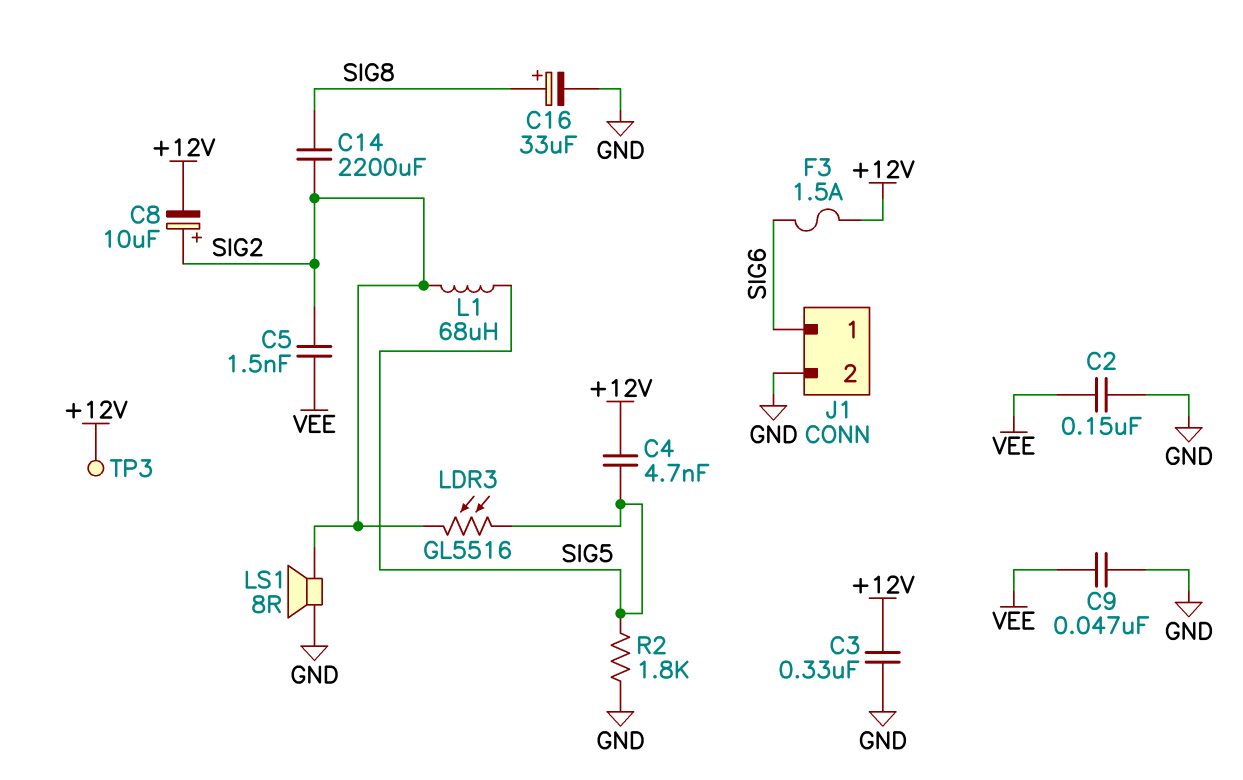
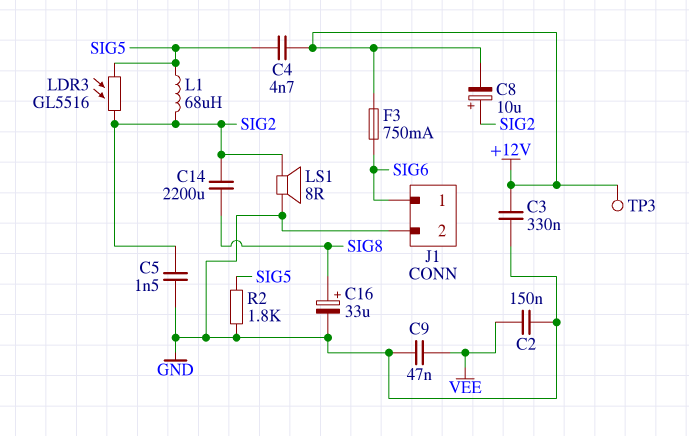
C5: 1.5nF (SIG2, VEE) -> 1.5nF (GND, SIG2)
F3: 1.5A (+12V, SIG6) -> 750mA (+12V, SIG6)

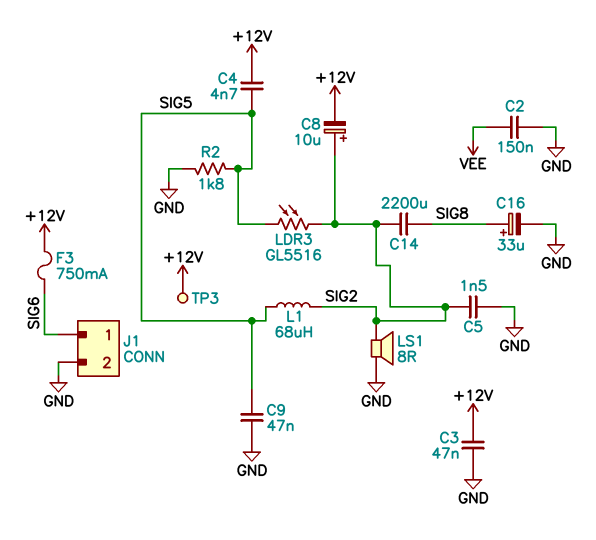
C3: 330nF (+12V, GND) -> 47nF (+12V, GND)
C9: 47nF (GND, VEE) -> 47nF (GND, SIG5)

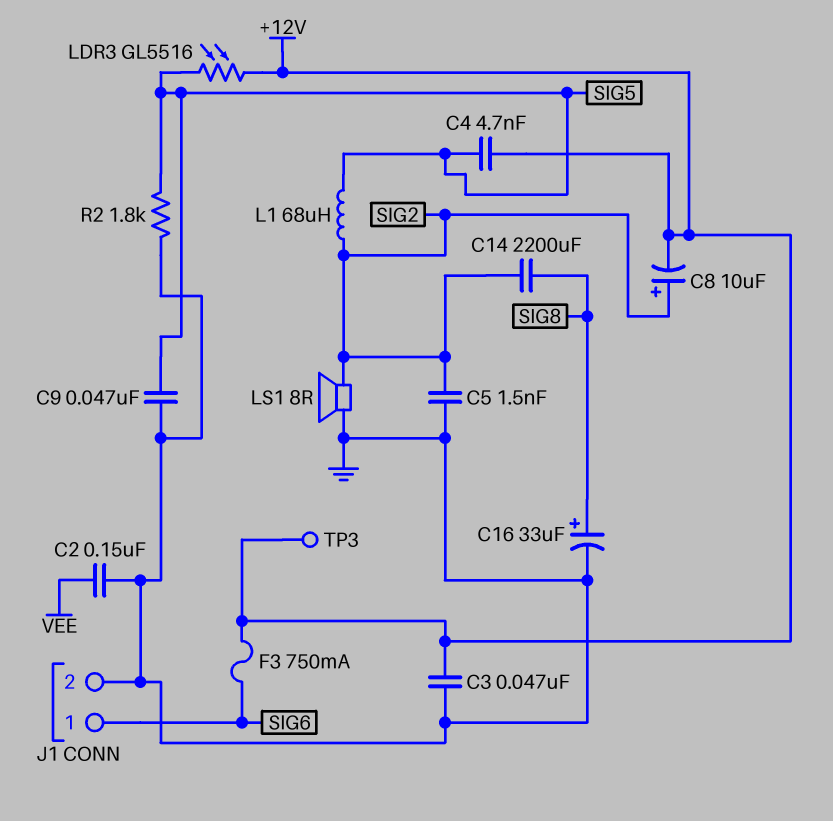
LDR3: GL5516 (SIG2, SIG5) -> GL5516 (+12V, SIG5)

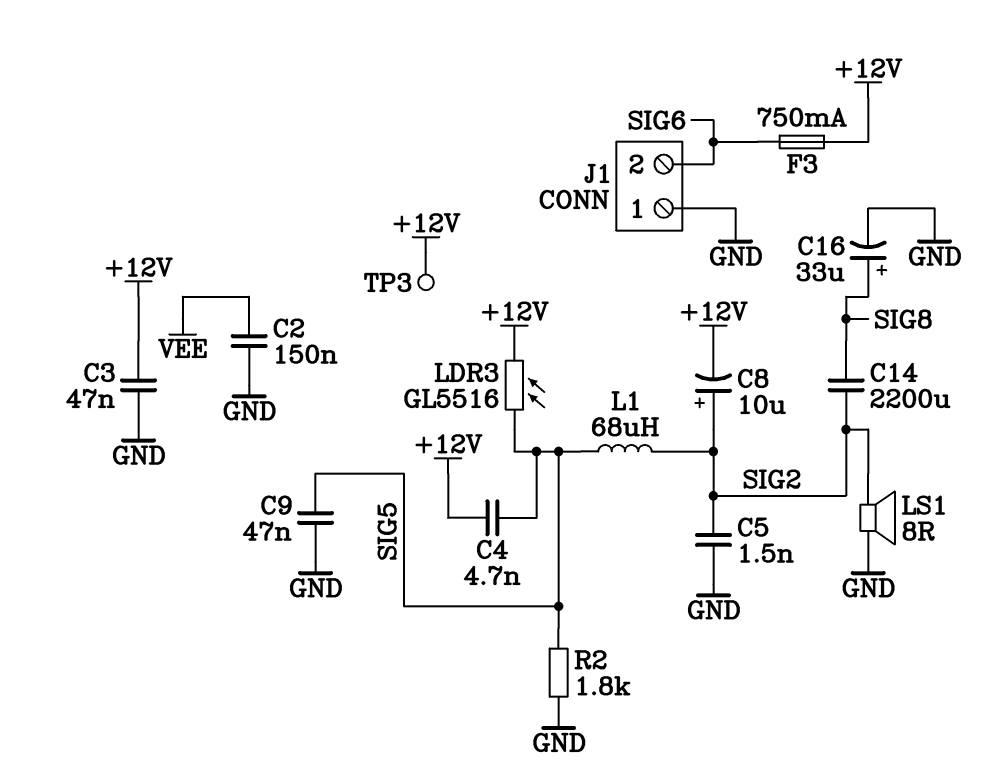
J1 pin 1: SIG6 -> GND
J1 pin 2: GND -> SIG6

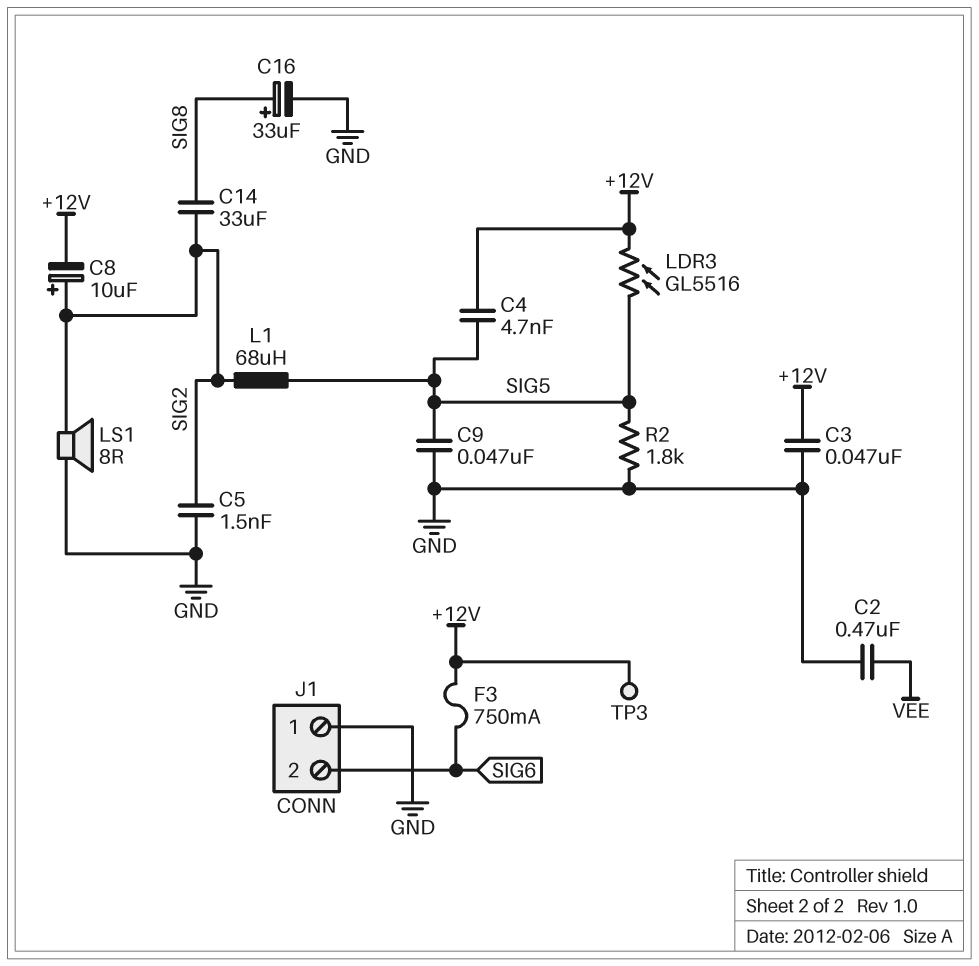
C2: 150nF (GND, VEE) -> 470nF (GND, VEE)
C14: 2200uF (SIG2, SIG8) -> 33uF (SIG2, SIG8)

